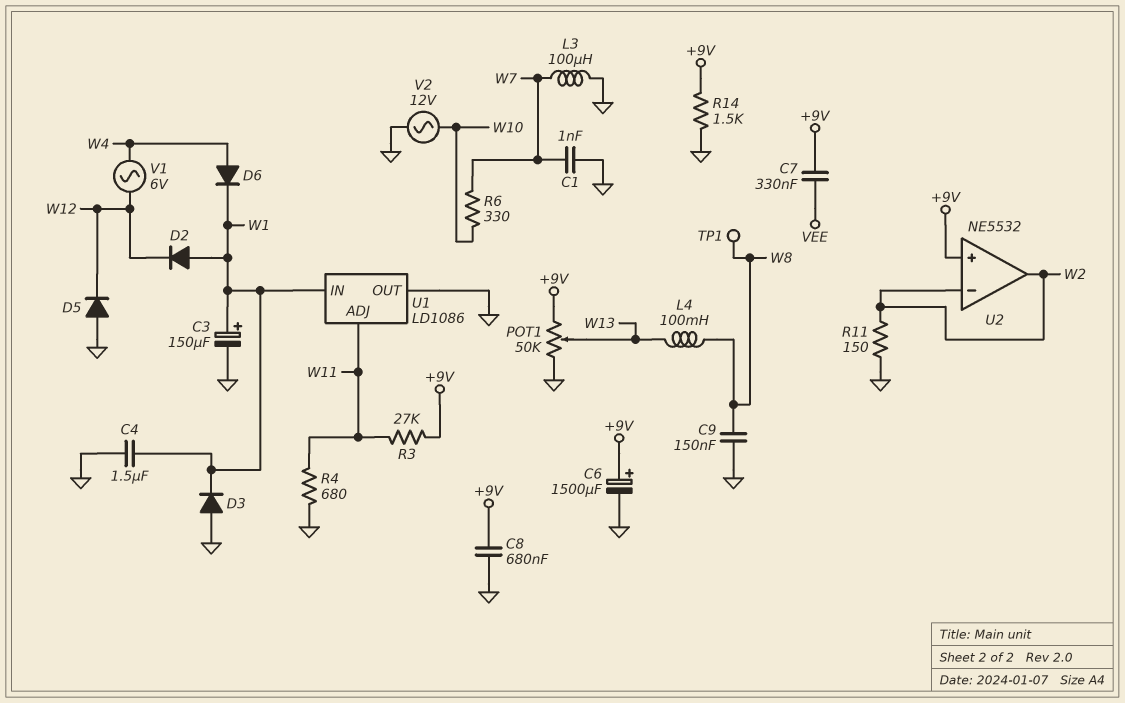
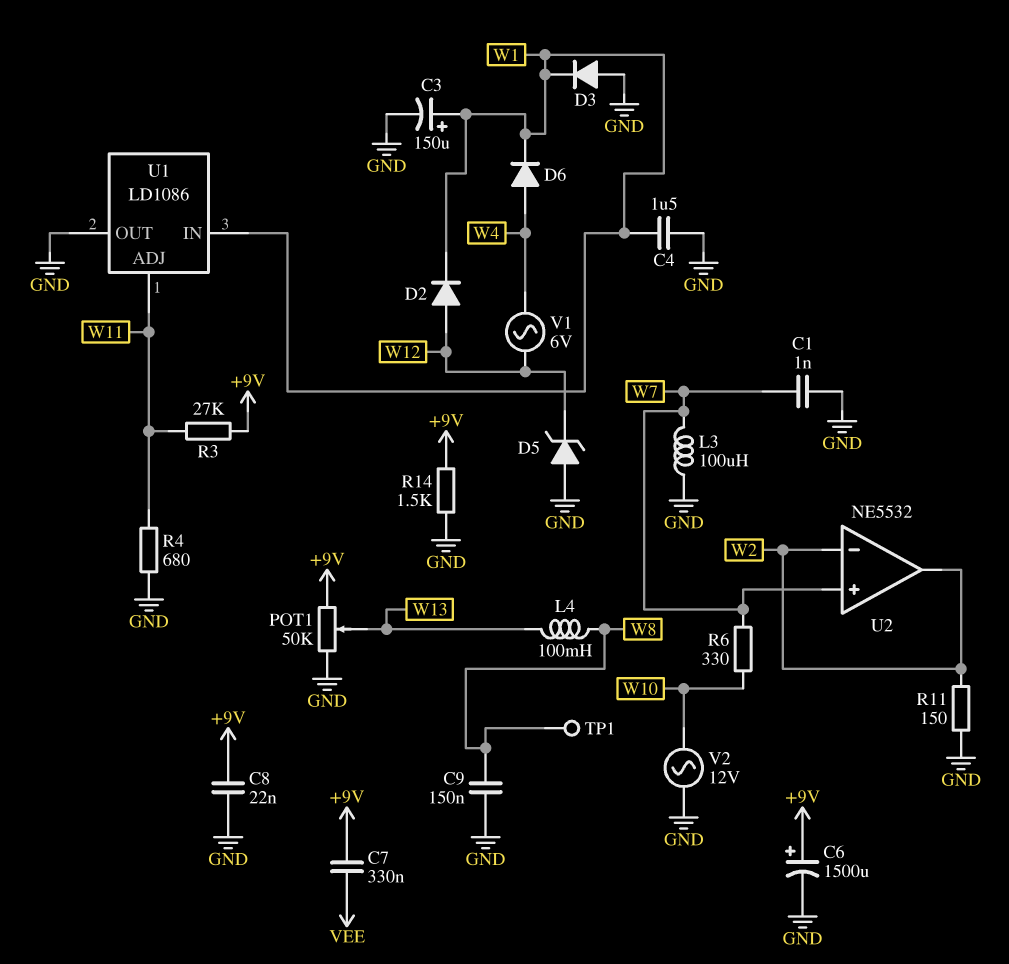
C8: 680nF (+9V, GND) -> 22nF (+9V, GND)
D2: diode (A W1, K W12) -> diode (A W12, K W1)
D5: diode (A GND, K W12) -> zener (A GND, K W12)
U2 pin in+: +9V -> W7

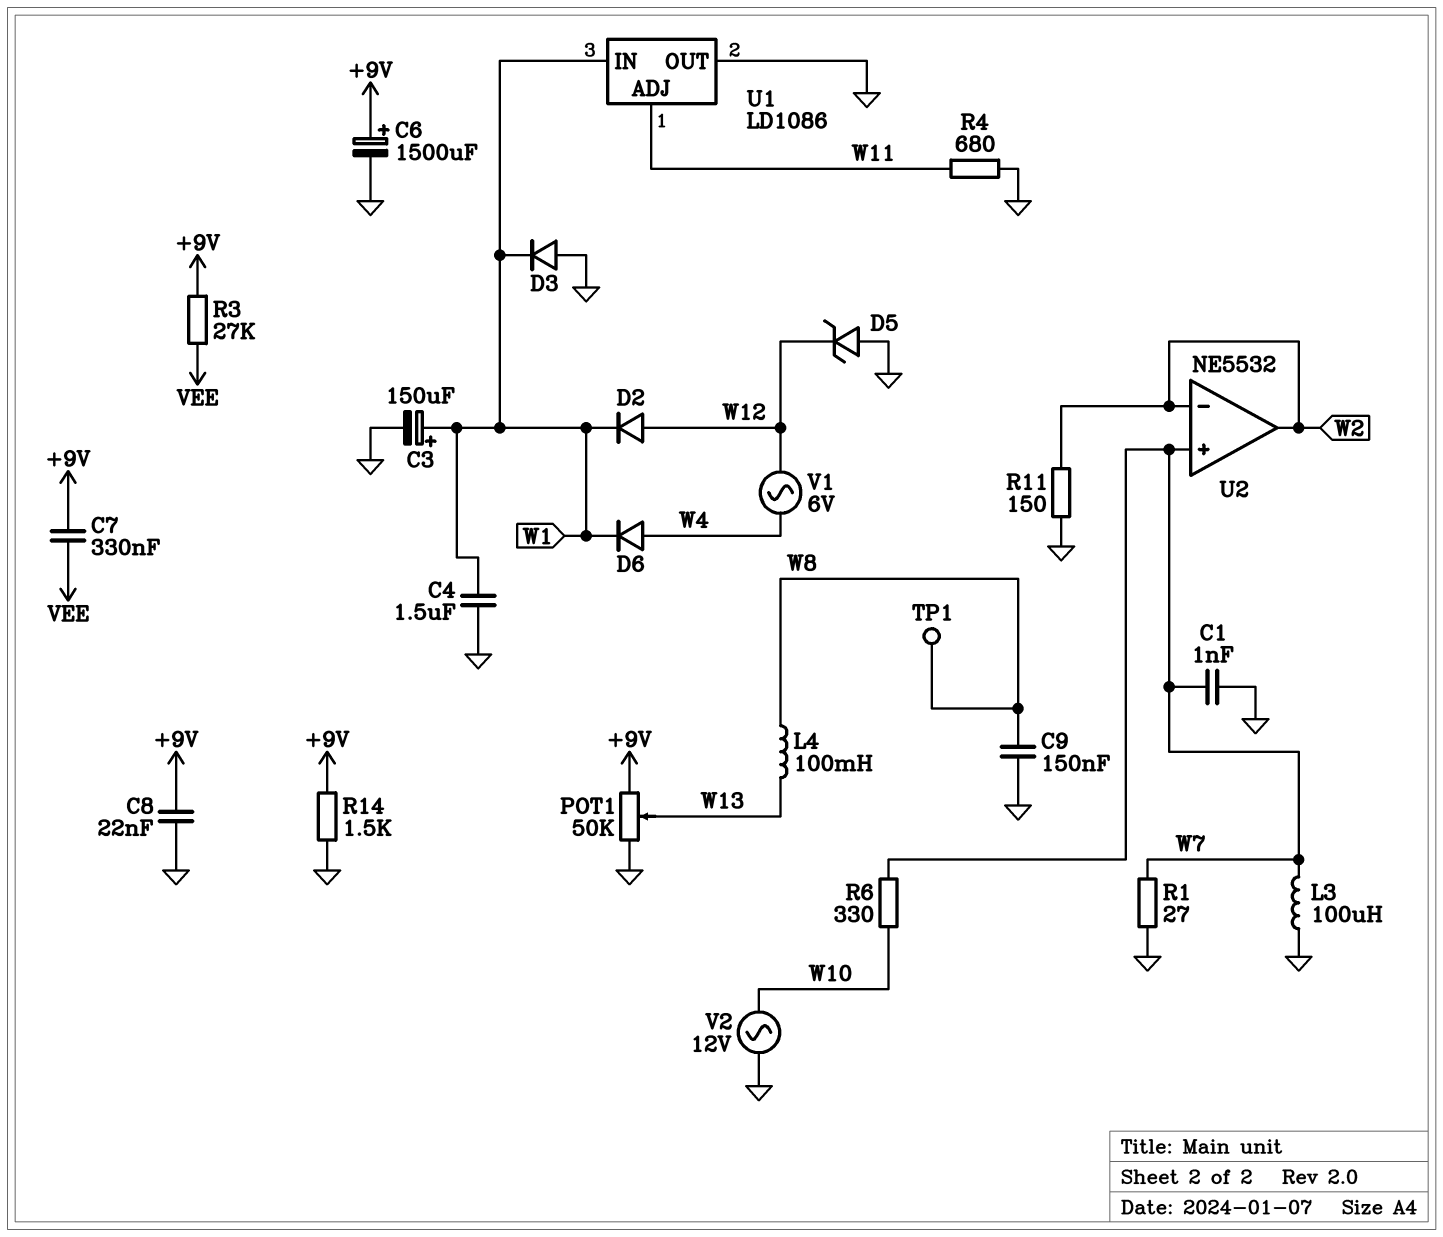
R1: none -> 27 (GND, W7)
R3: 27k (+9V, W11) -> 27k (+9V, VEE)

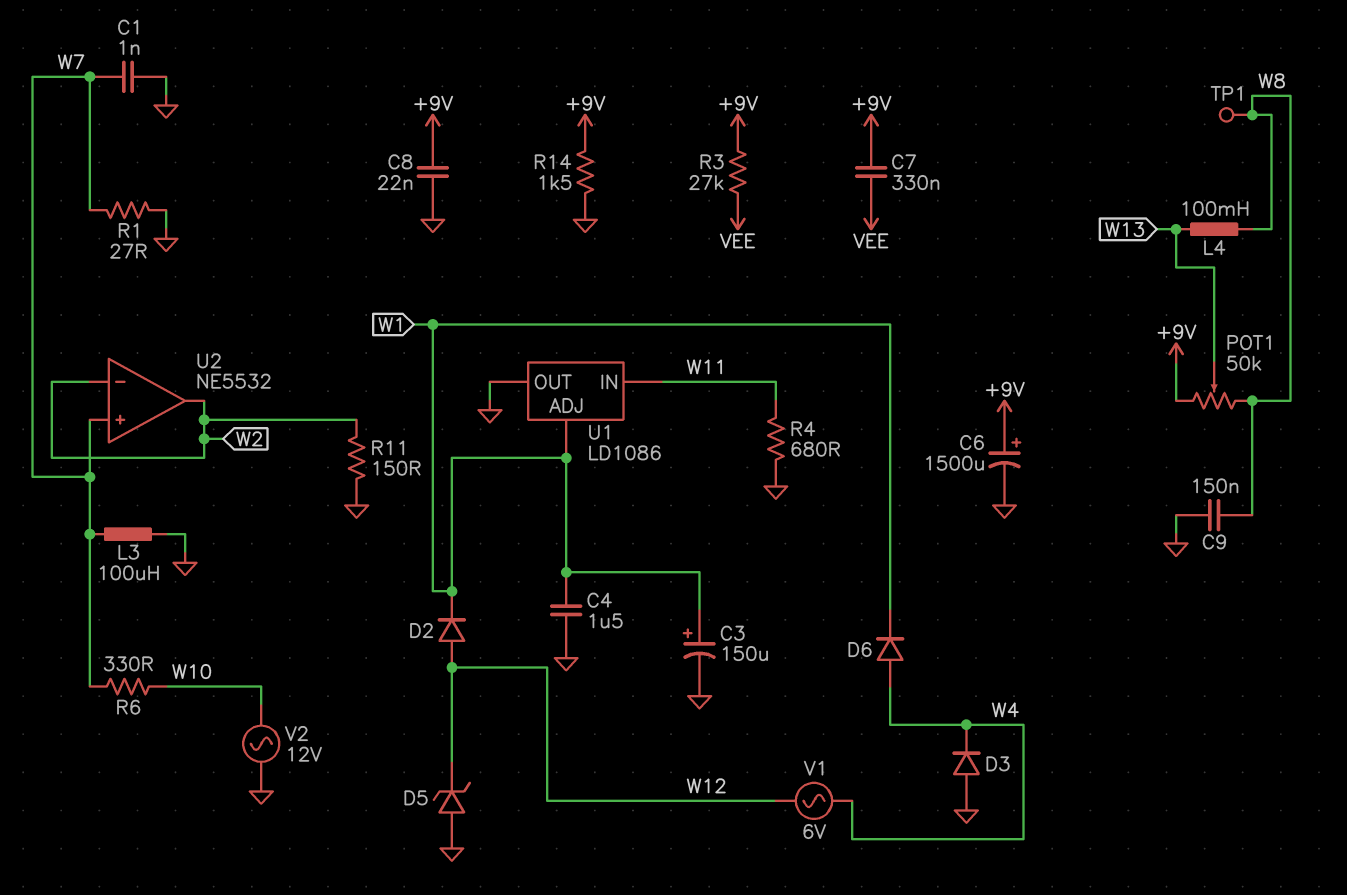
D3: diode (A GND, K W1) -> diode (A GND, K W4)
POT1: 50k (+9V, GND, wiper W13) -> 50k (+9V, W8, wiper W13)
U1 pin ADJ: W11 -> W1
U1 pin IN: W1 -> W11

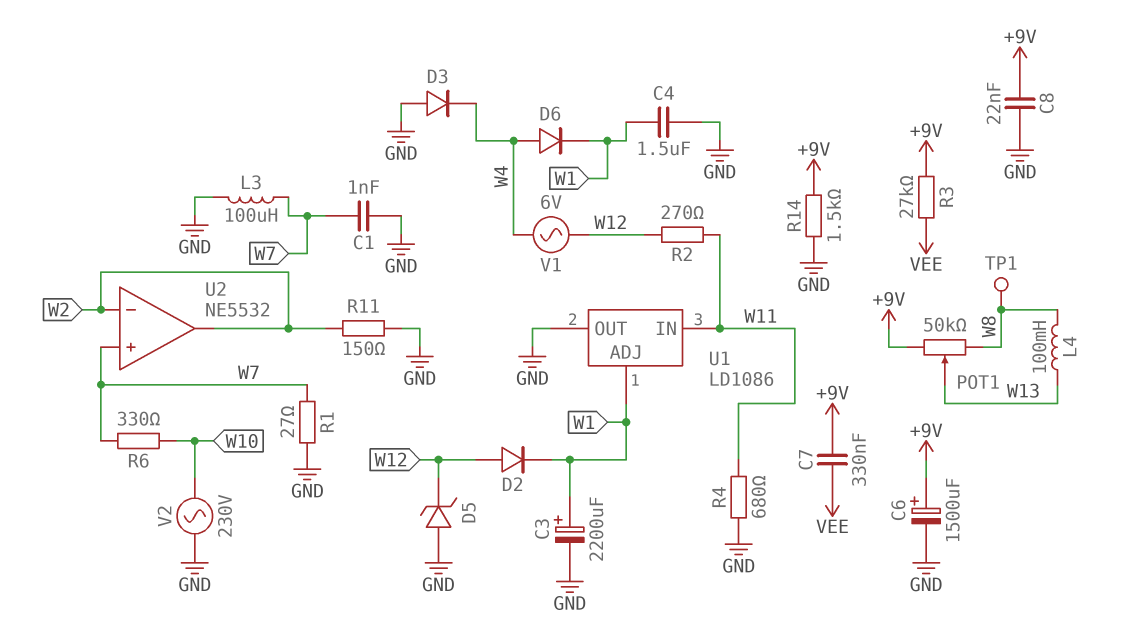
C3: 150uF (plus W1, minus GND) -> 2200uF (plus W1, minus GND)
C9: 150nF (GND, W8) -> none
R2: none -> 270 (W11, W12)
V2: AC 12V (GND, W10) -> AC 230V (GND, W10)

